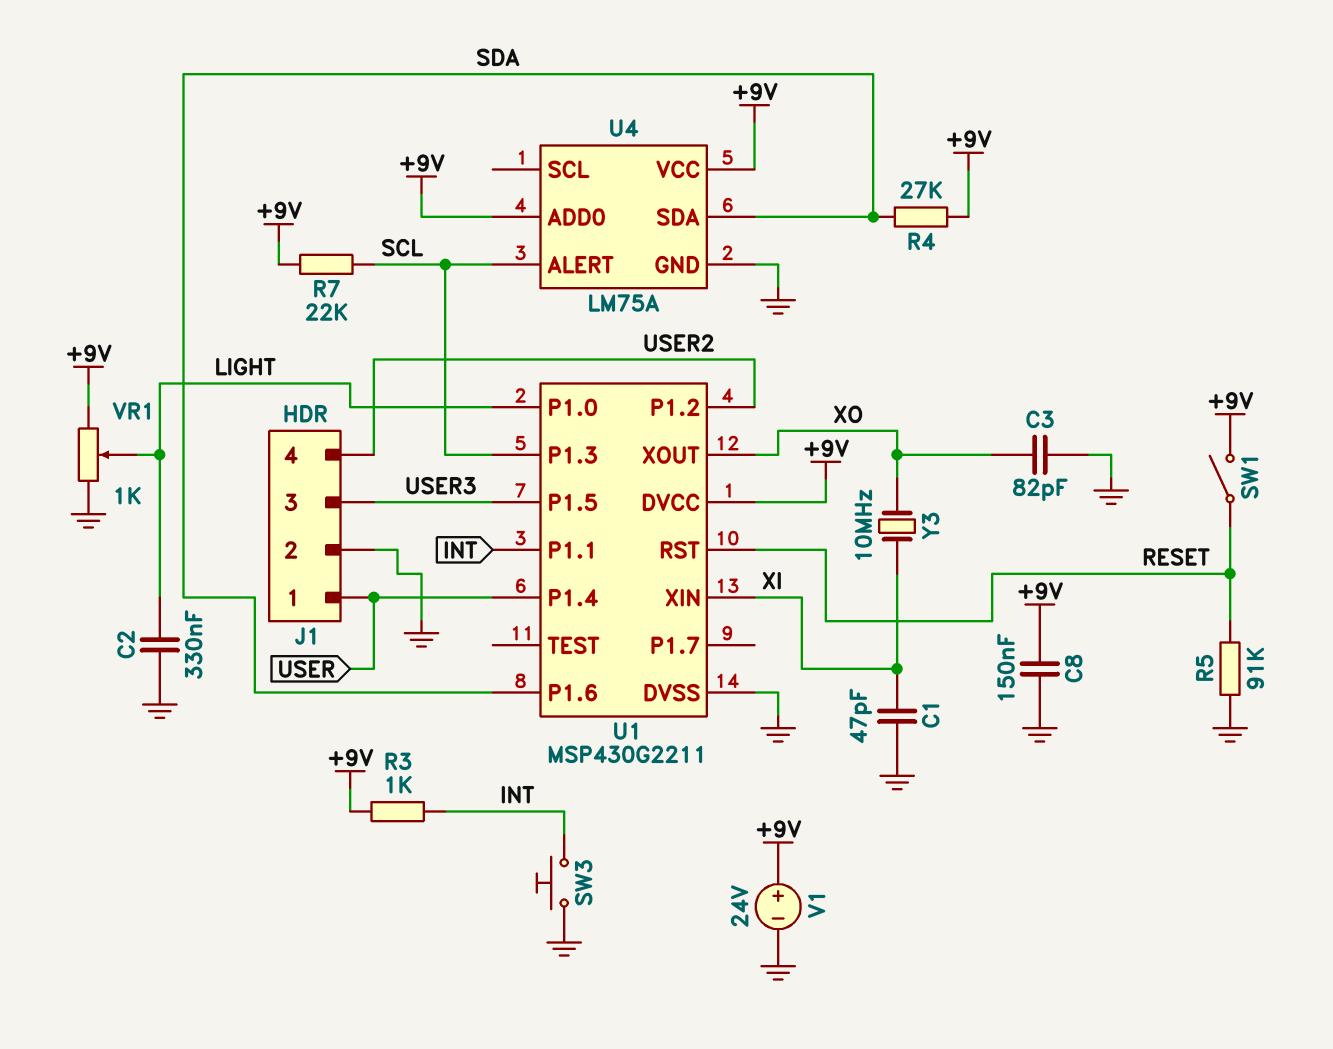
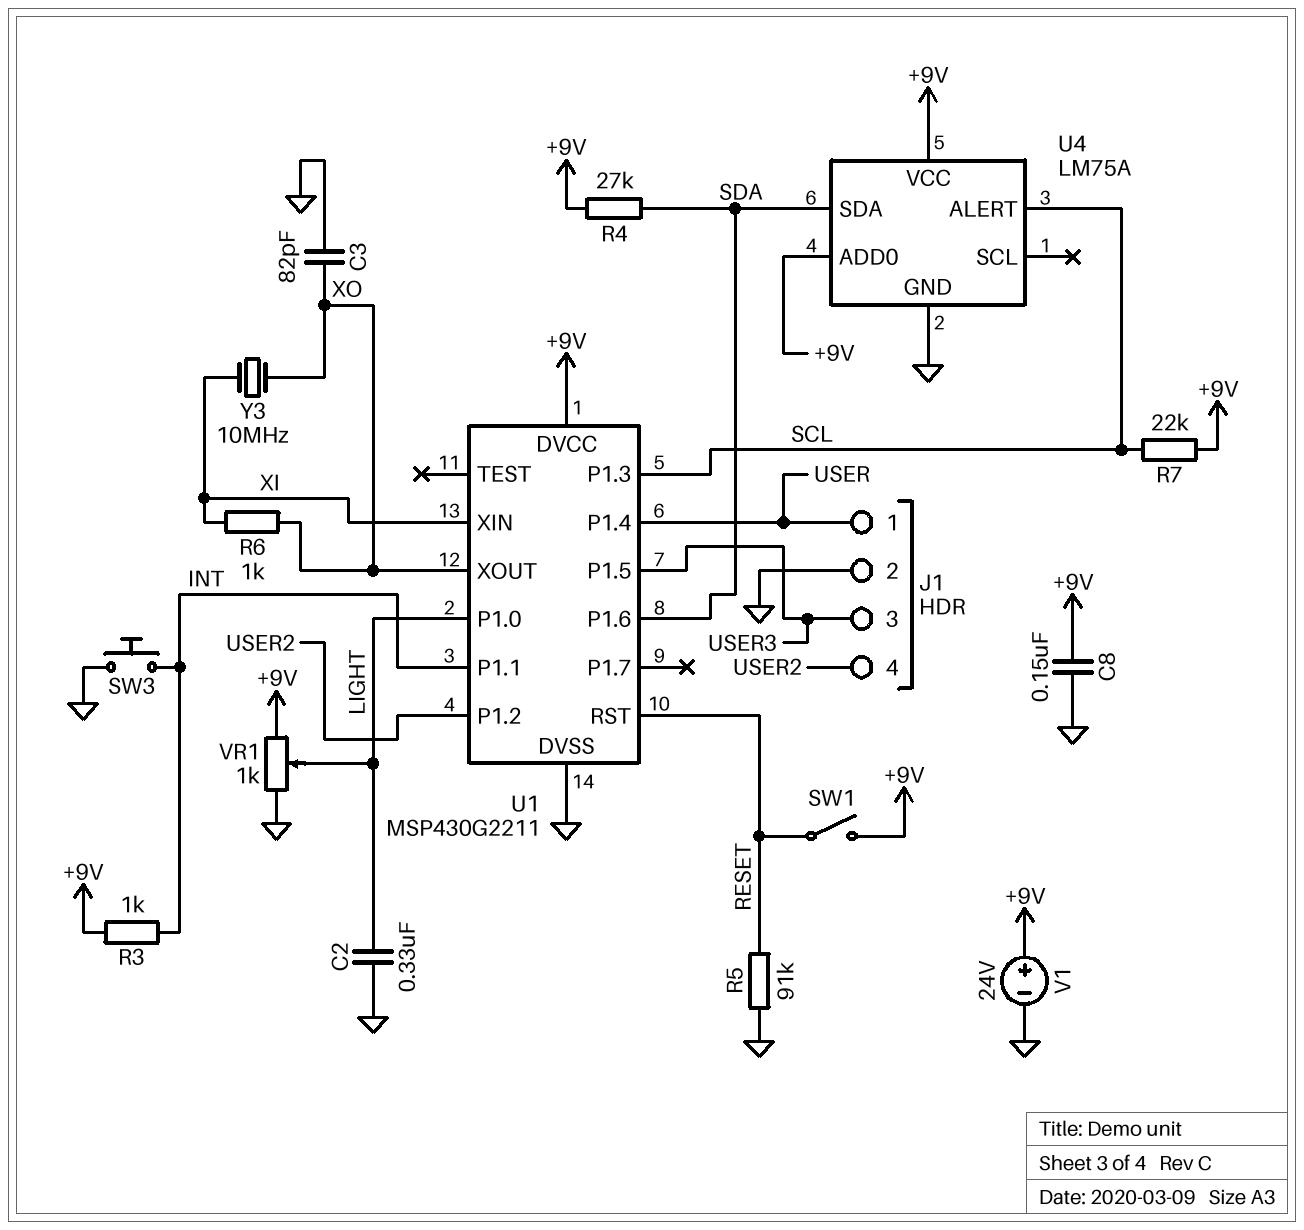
C1: 47pF (GND, XI) -> none
R6: none -> 1k (XI, XO)

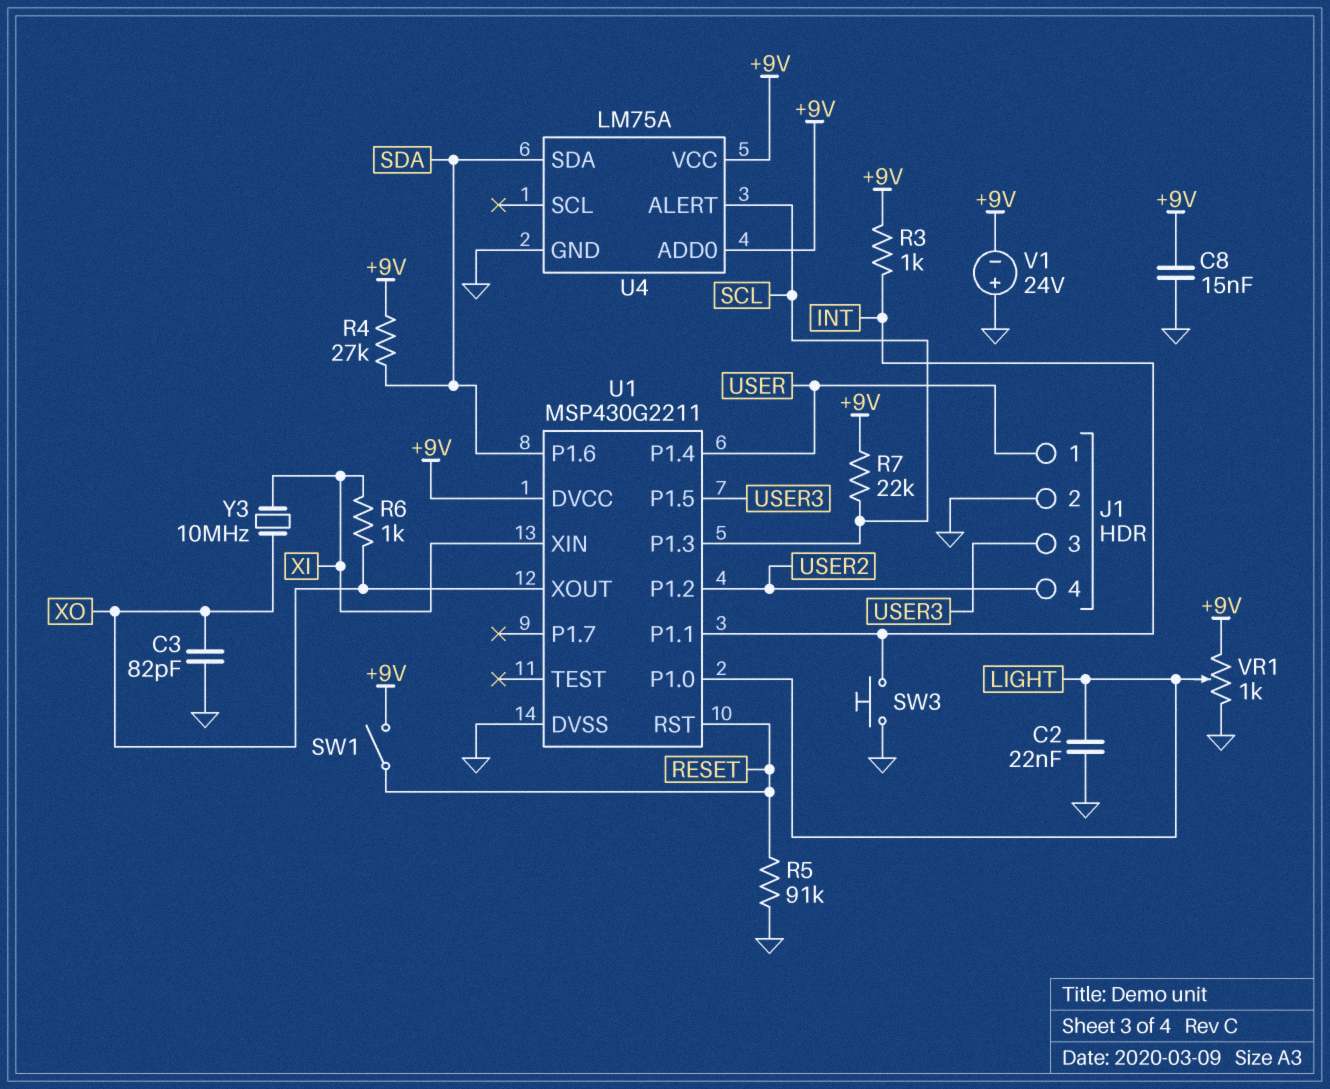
C2: 330nF (GND, LIGHT) -> 22nF (GND, LIGHT)
C8: 150nF (+9V, GND) -> 15nF (+9V, GND)
V1: 24V (plus +9V, minus GND) -> 24V (plus GND, minus +9V)

